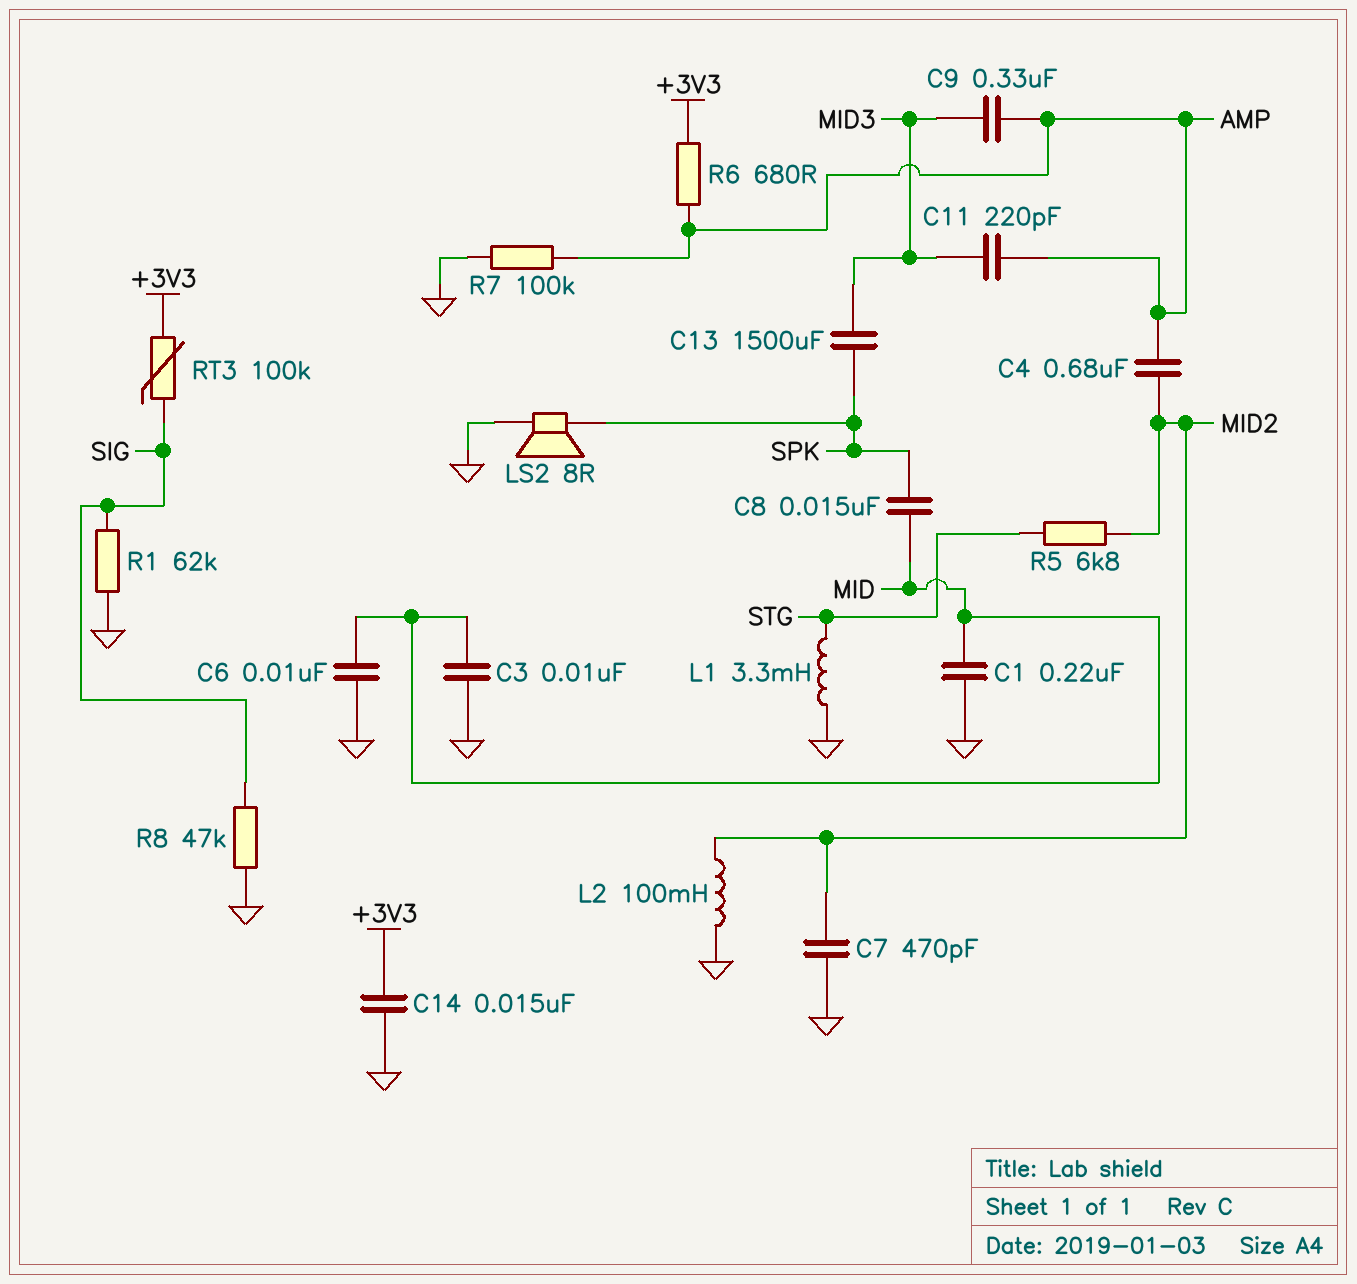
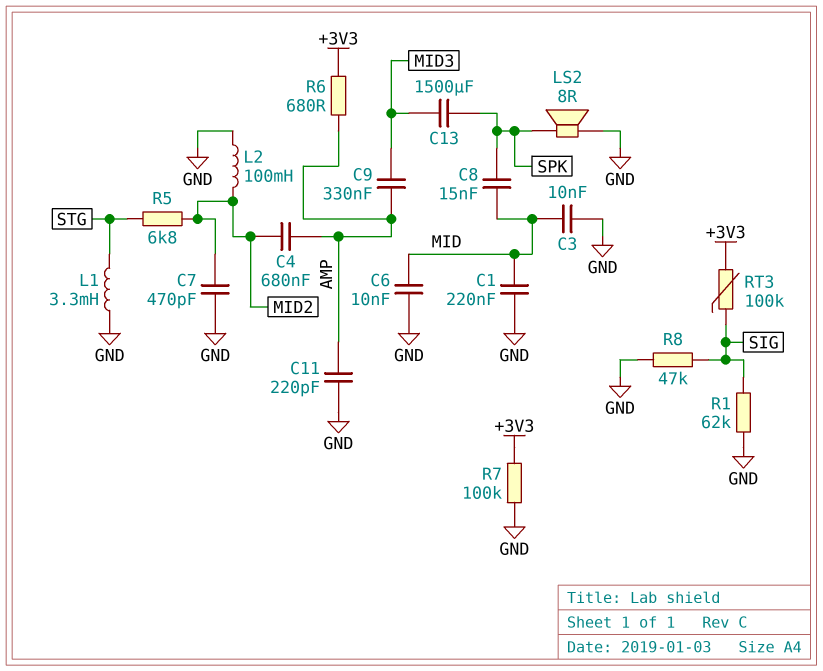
C11: 220pF (AMP, MID3) -> 220pF (AMP, GND)
C14: 15nF (+3V3, GND) -> none
R7: 100k (AMP, GND) -> 100k (+3V3, GND)

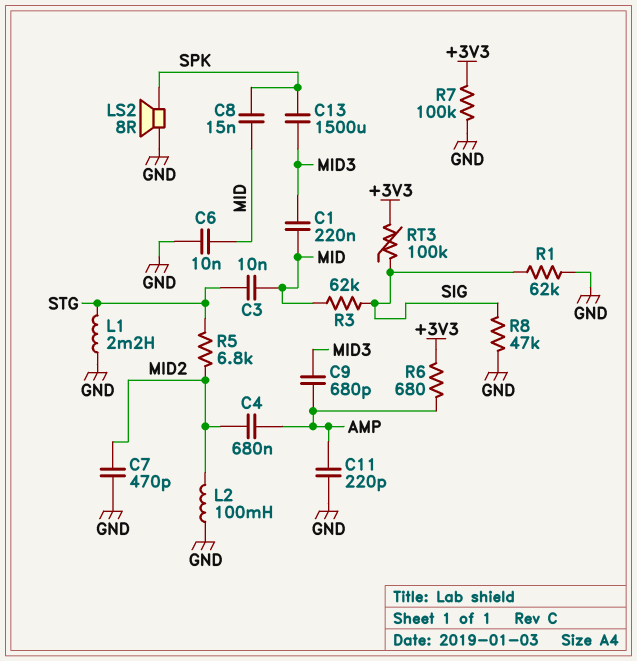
C1: 220nF (GND, MID) -> 220nF (MID, MID3)
C3: 10nF (GND, MID) -> 10nF (MID, STG)
C9: 330nF (AMP, MID3) -> 680pF (AMP, MID3)
L1: 3.3mH (GND, STG) -> 2.2mH (GND, STG)
R3: none -> 62k (MID, SIG)

